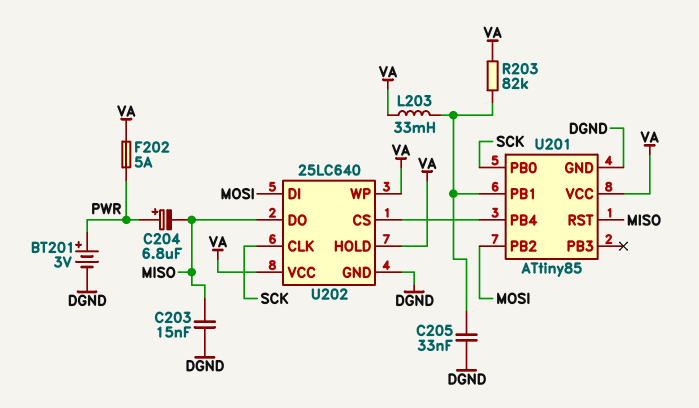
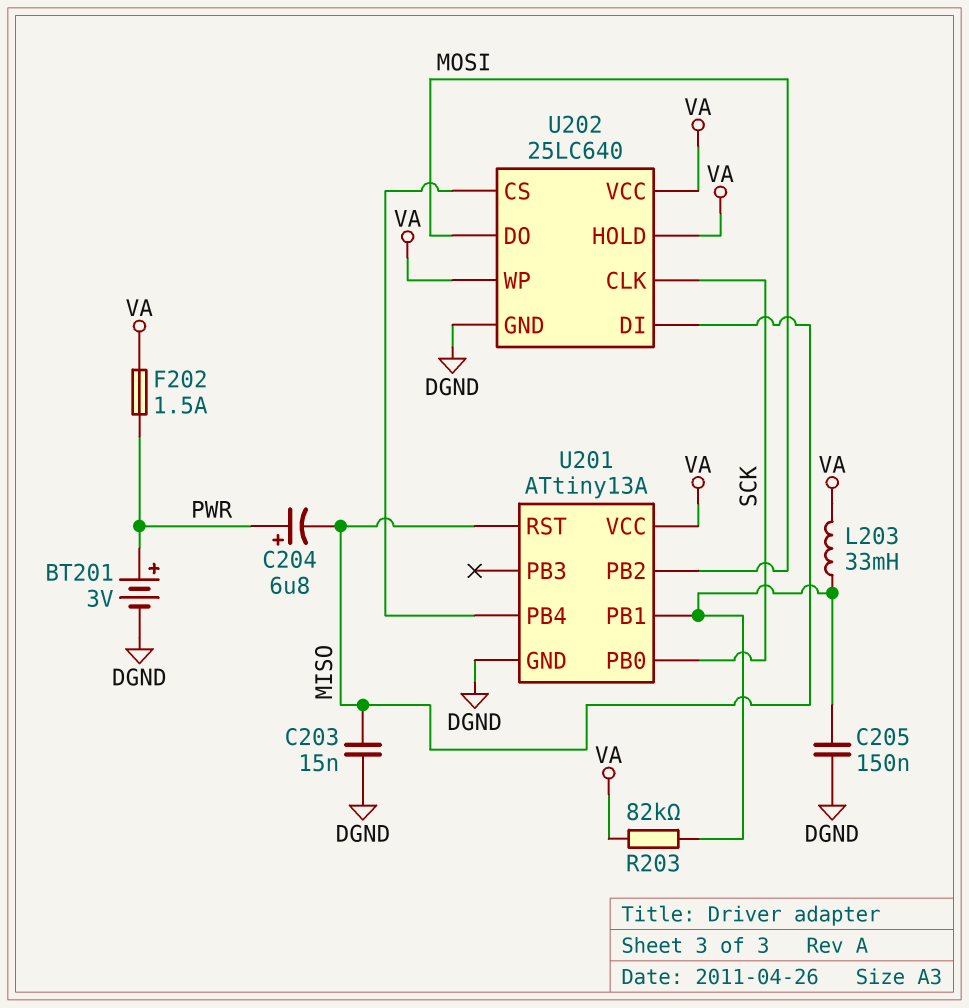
C205: 33nF (DGND, U201/PB1) -> 150nF (DGND, U201/PB1)
F202: 5A (PWR, VA) -> 1.5A (PWR, VA)
U201: ATtiny85 -> ATtiny13A
U202 pin DI: MOSI -> MISO
U202 pin DO: MISO -> MOSI

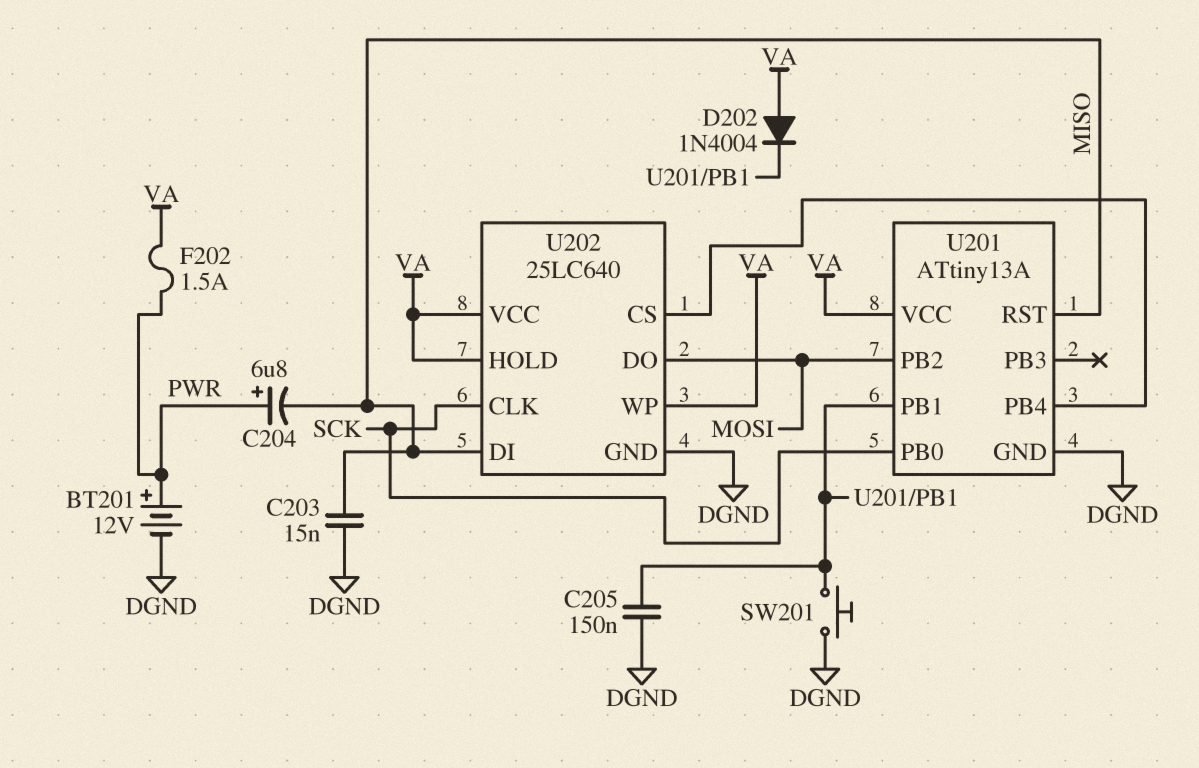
BT201: 3V (plus PWR, minus DGND) -> 12V (plus PWR, minus DGND)
D202: none -> diode 1N4004 (A VA, K U201/PB1)
L203: 33mH (U201/PB1, VA) -> none
R203: 82k (U201/PB1, VA) -> none
SW201: none -> button (DGND, U201/PB1)

